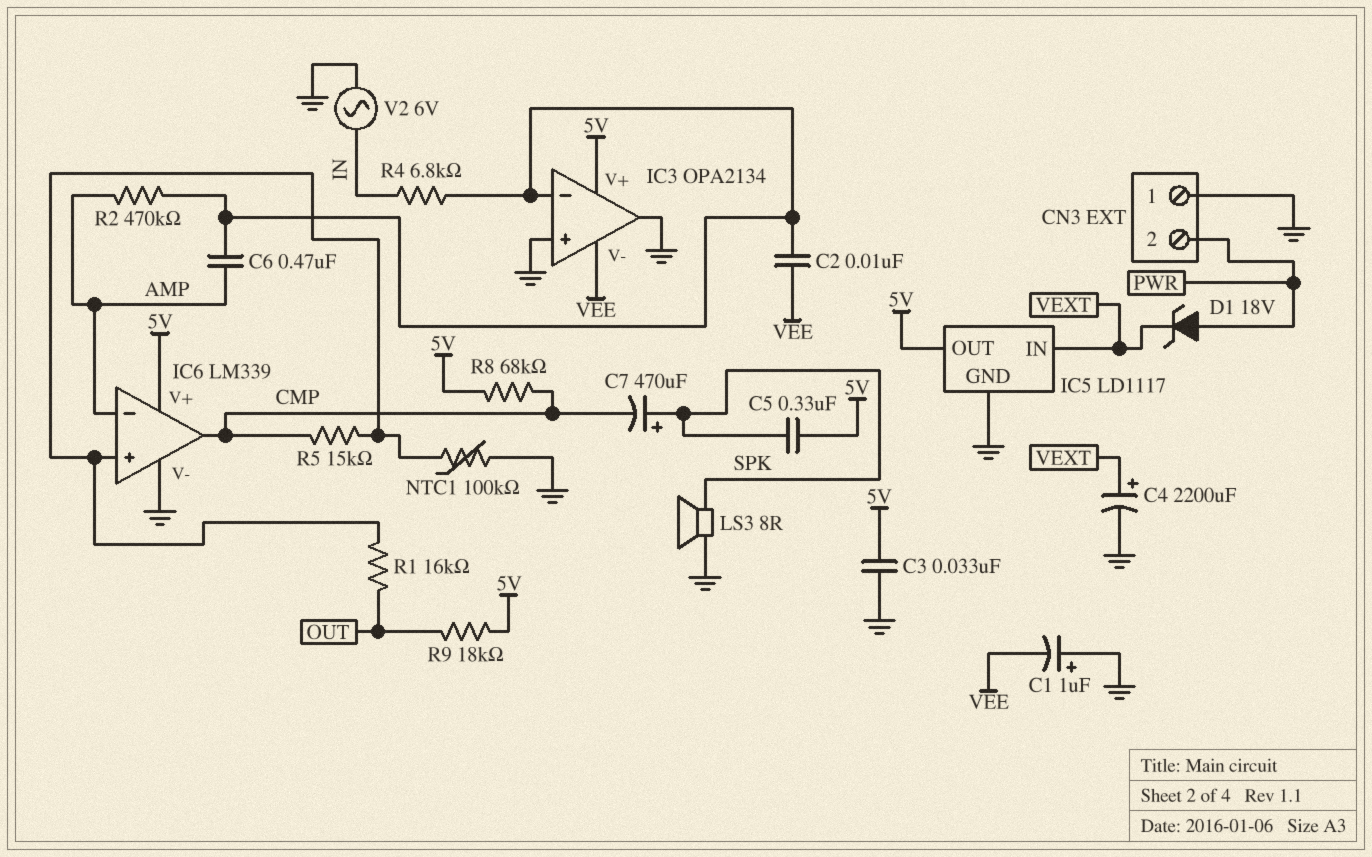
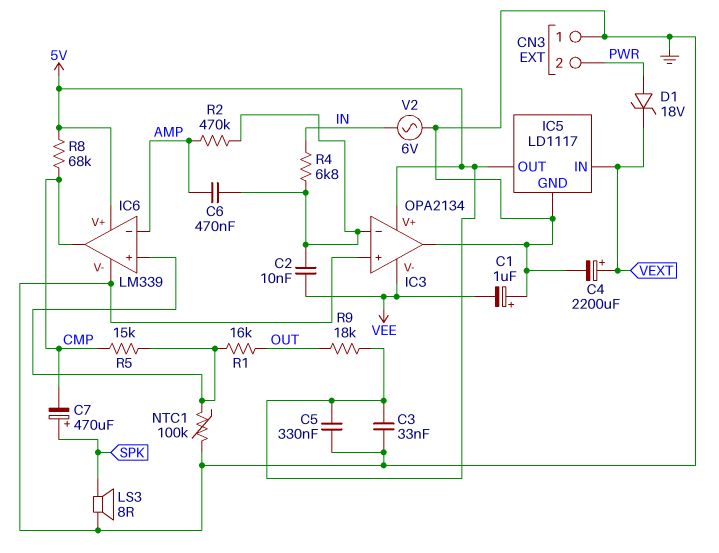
C5: 330nF (5V, SPK) -> 330nF (5V, GND)

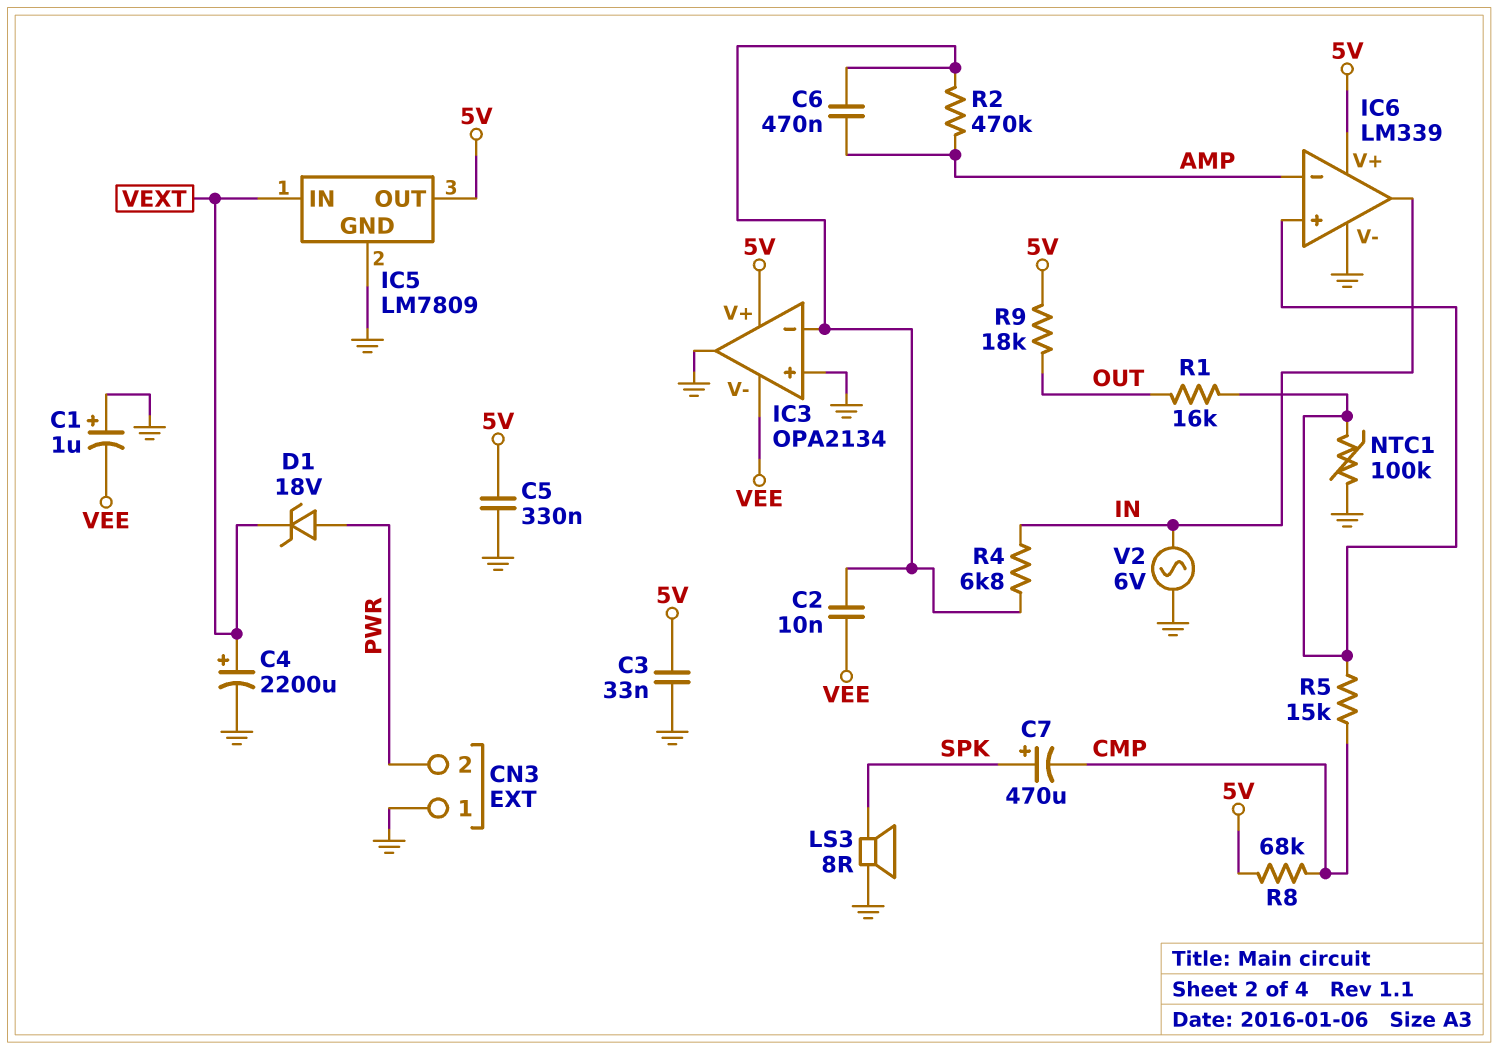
IC5: LD1117 -> LM7809
IC6 pin out: CMP -> IN

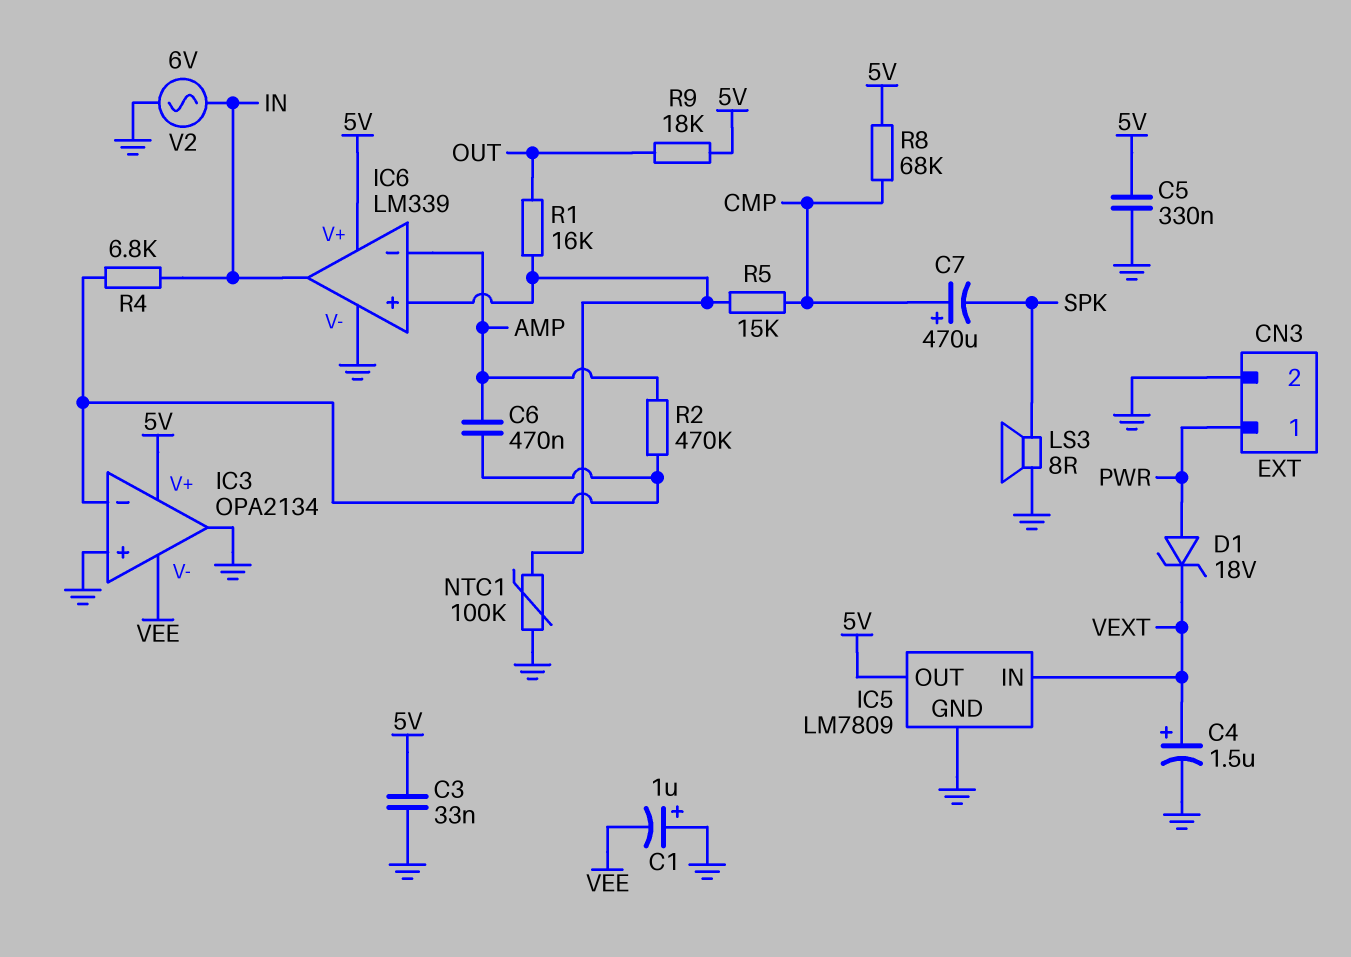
C2: 10nF (IC3/in-, VEE) -> none
C4: 2200uF (plus VEXT, minus GND) -> 1.5uF (plus VEXT, minus GND)
C7: 470uF (plus SPK, minus CMP) -> 470uF (plus CMP, minus SPK)
CN3 pin 1: GND -> PWR
CN3 pin 2: PWR -> GND

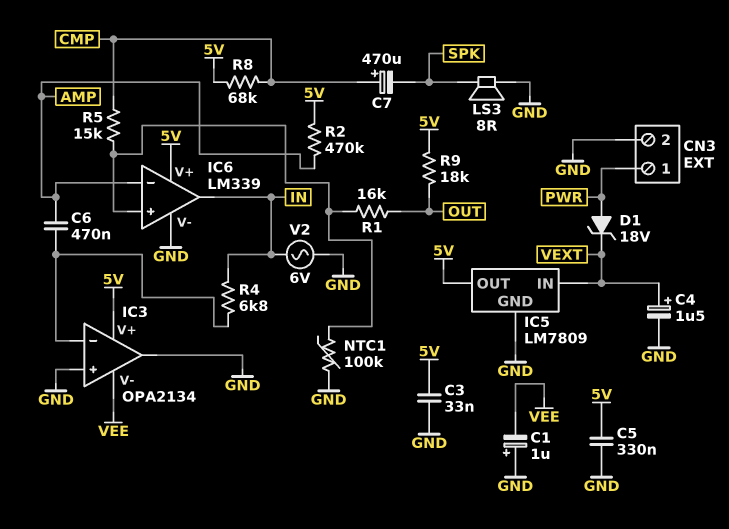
R2: 470k (AMP, IC3/in-) -> 470k (5V, AMP)

